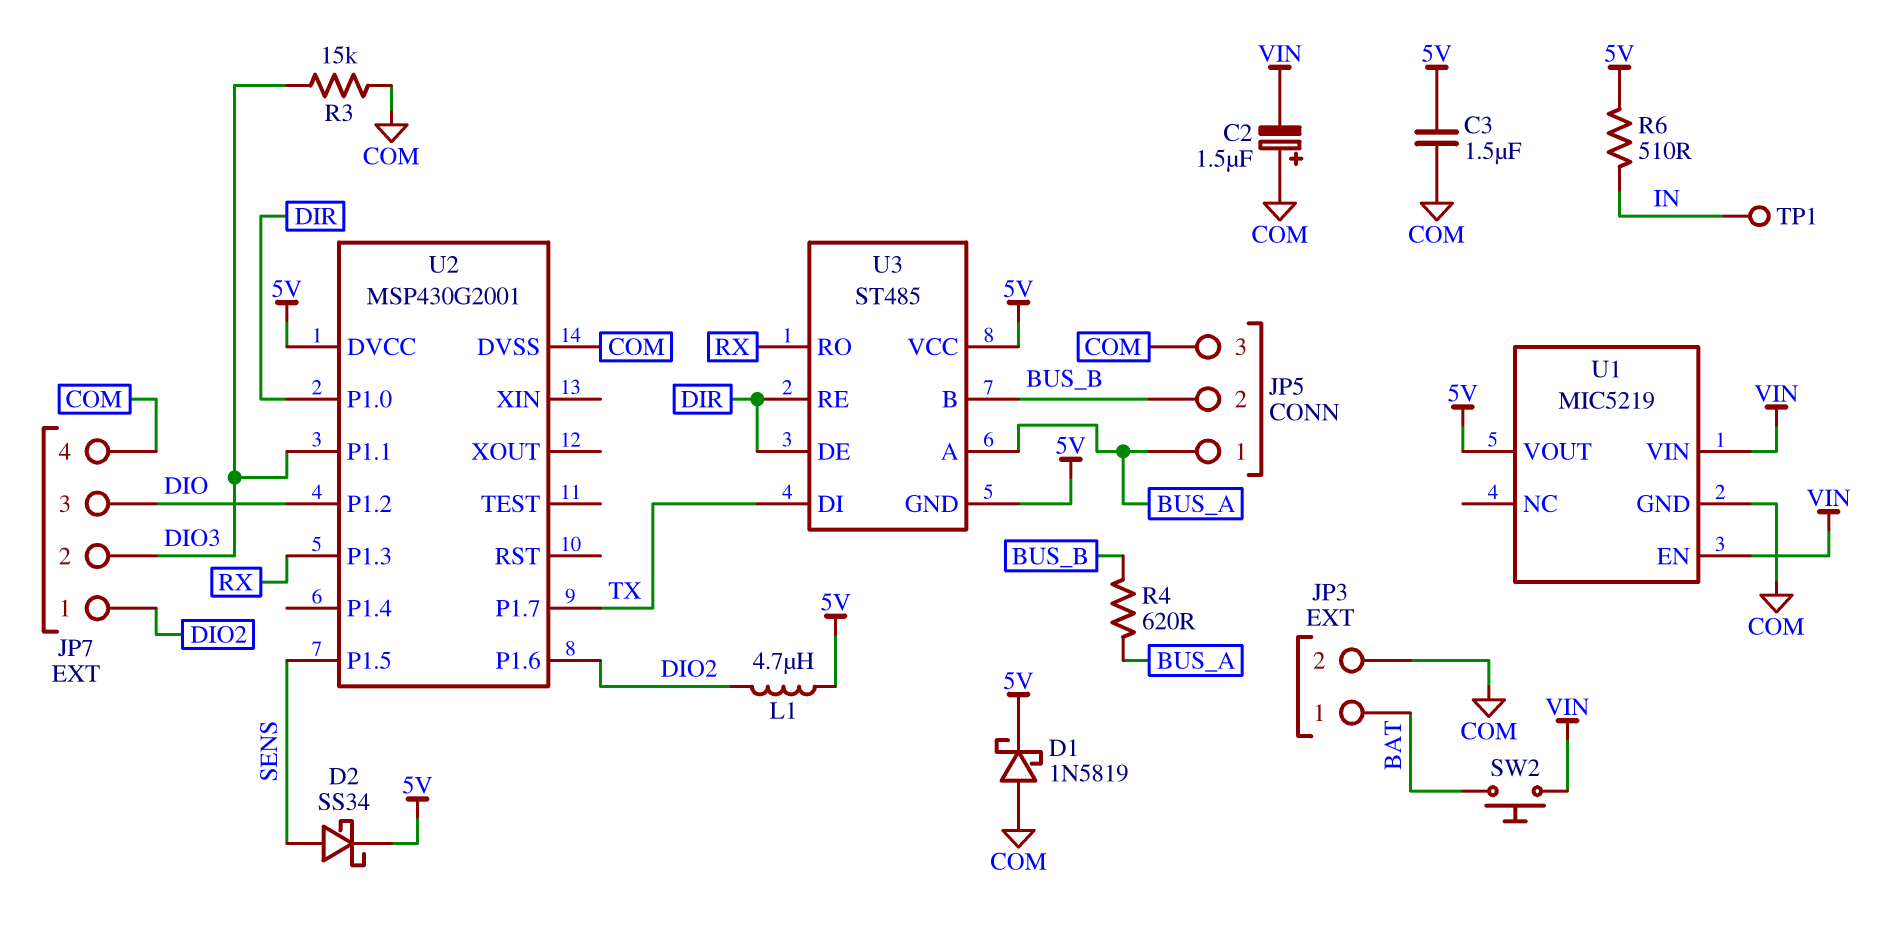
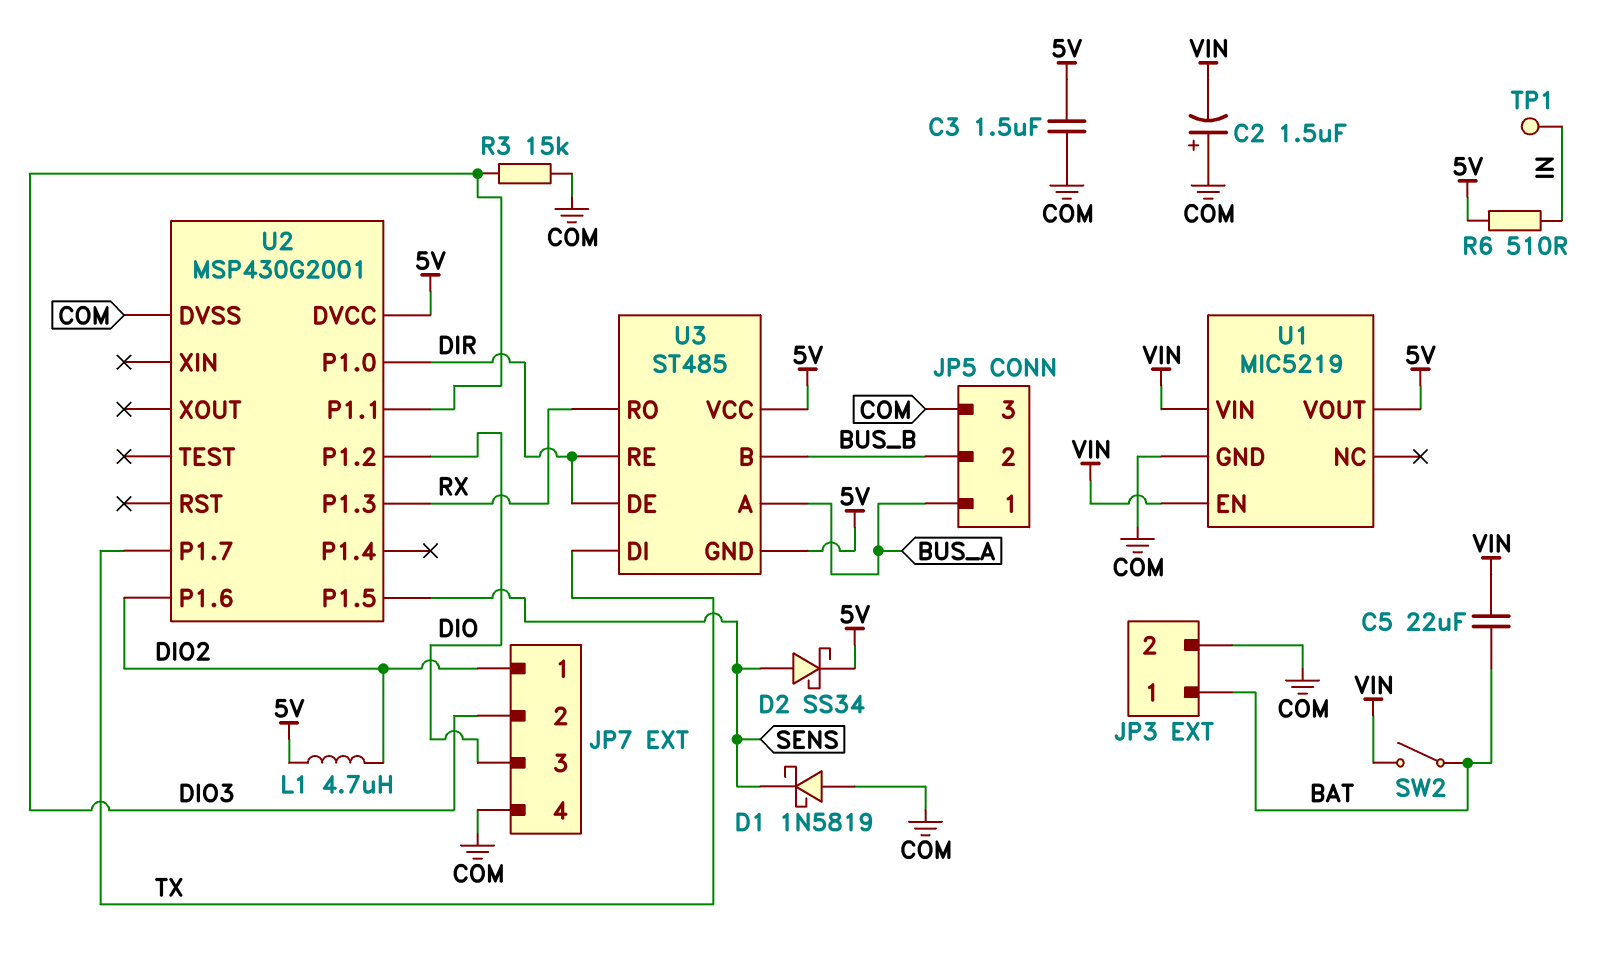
C5: none -> 22uF (BAT, VIN)
D1: schottky 1N5819 (A COM, K 5V) -> schottky 1N5819 (A COM, K SENS)
R4: 620 (BUS_A, BUS_B) -> none
SW2: button (BAT, VIN) -> switch (BAT, VIN)

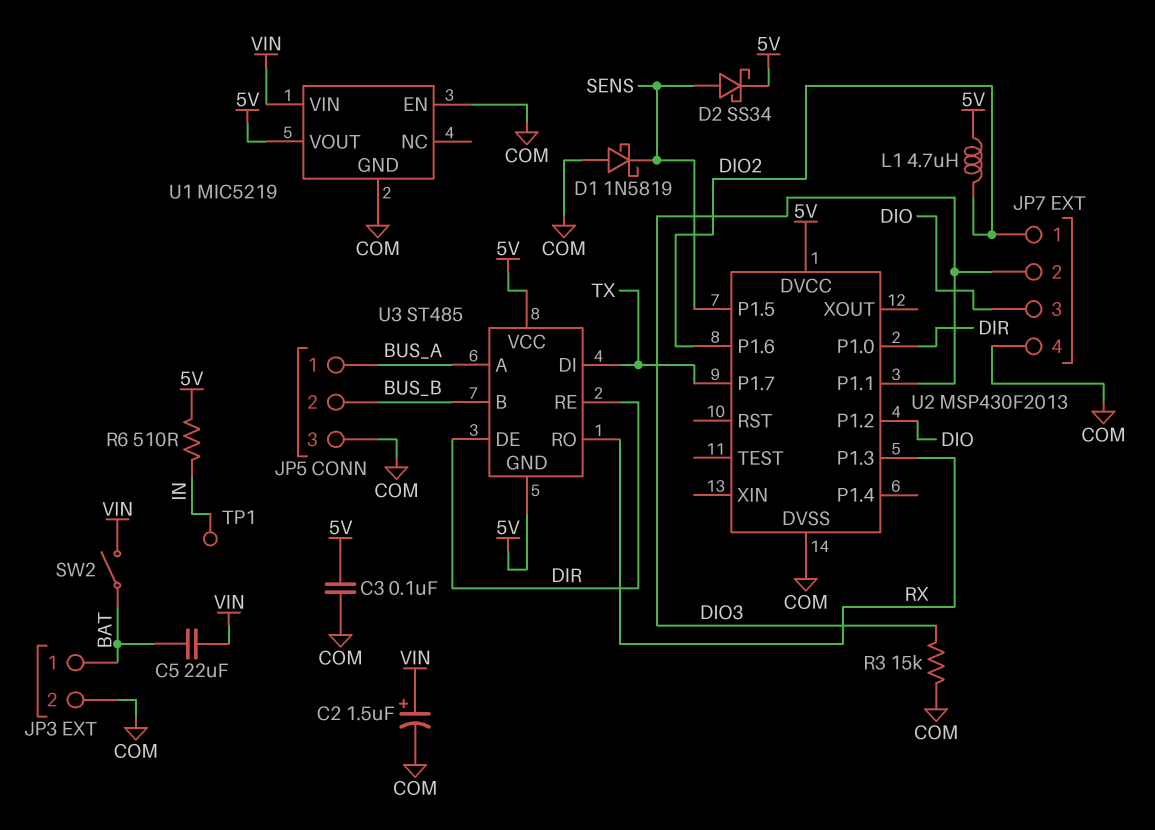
C2: 1.5uF (plus COM, minus VIN) -> 1.5uF (plus VIN, minus COM)
C3: 1.5uF (5V, COM) -> 100nF (5V, COM)
U1 pin EN: VIN -> COM
U2: MSP430G2001 -> MSP430F2013

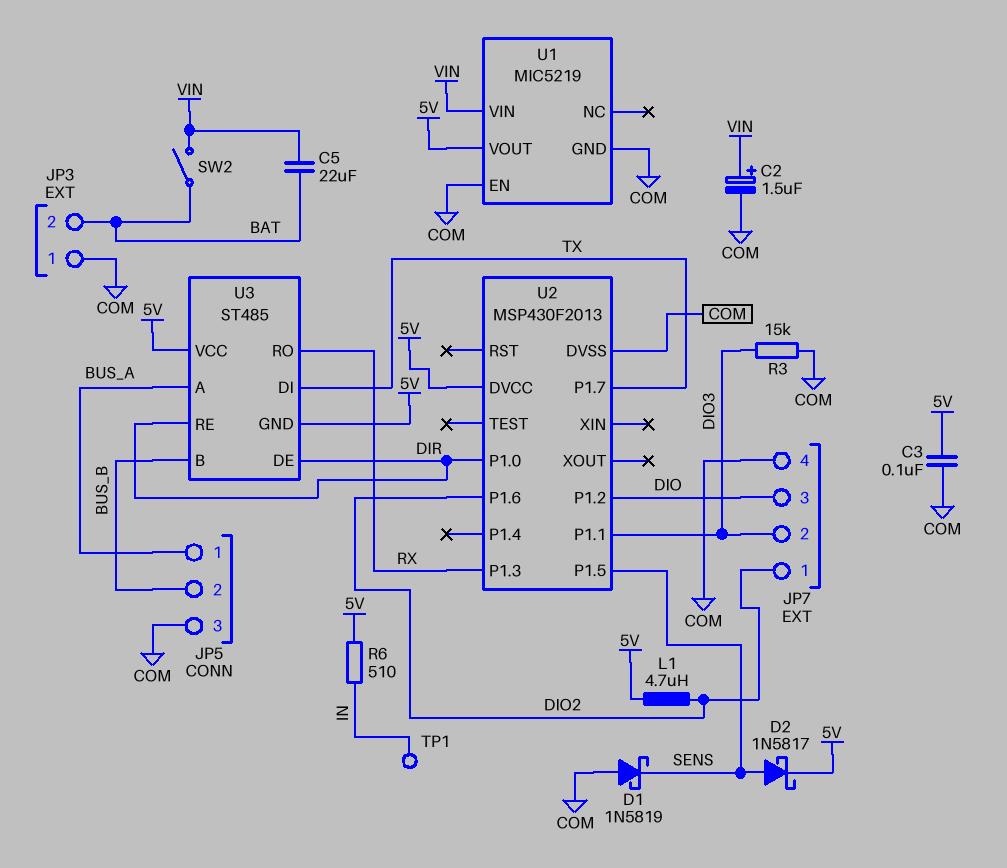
D2: schottky SS34 (A SENS, K 5V) -> schottky 1N5817 (A SENS, K 5V)
JP3 pin 1: BAT -> COM
JP3 pin 2: COM -> BAT

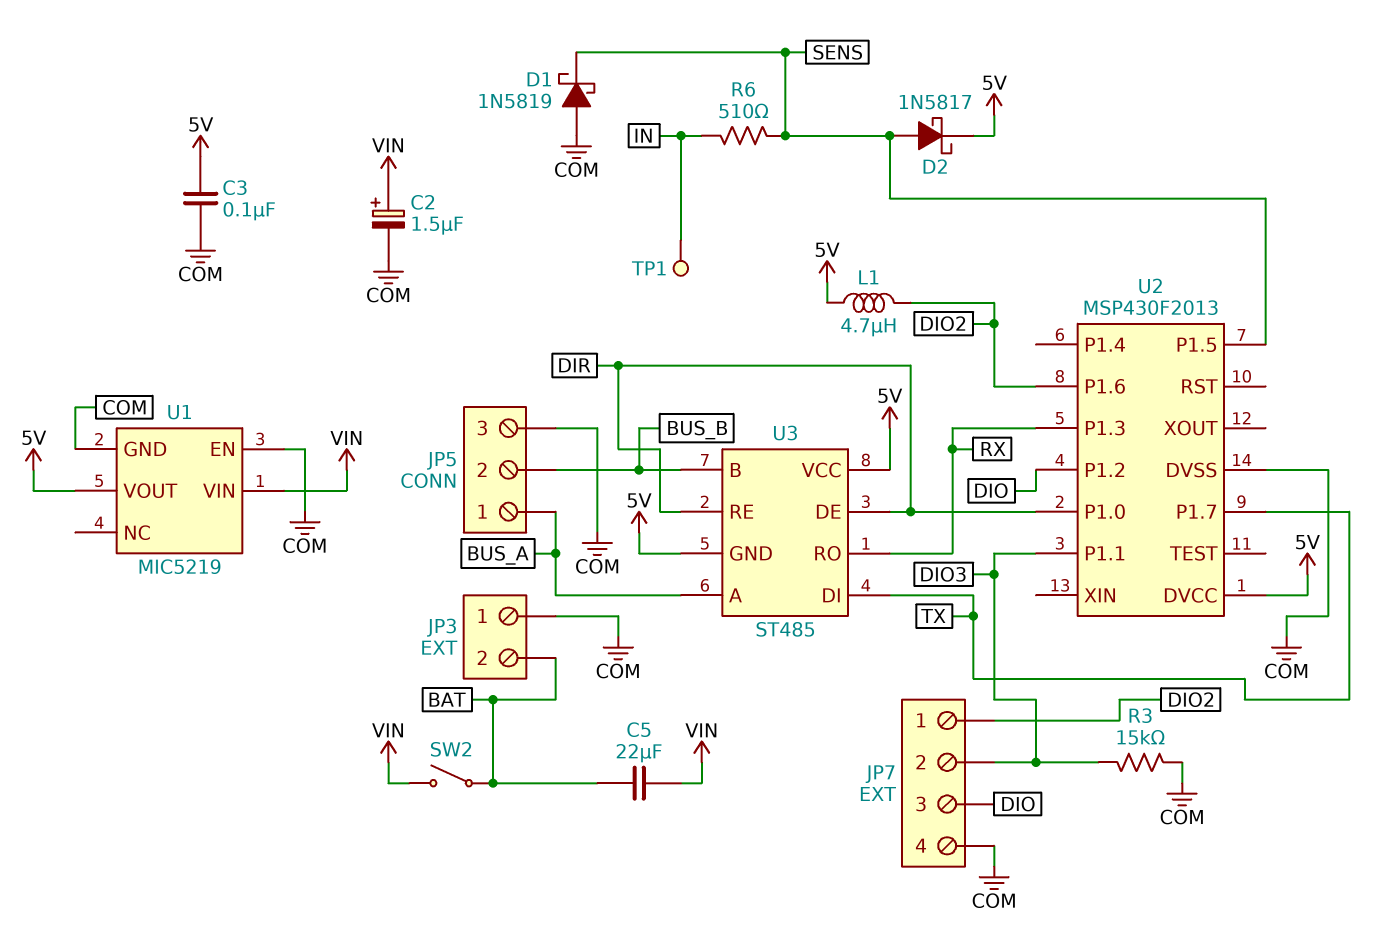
R6: 510 (5V, IN) -> 510 (IN, SENS)

